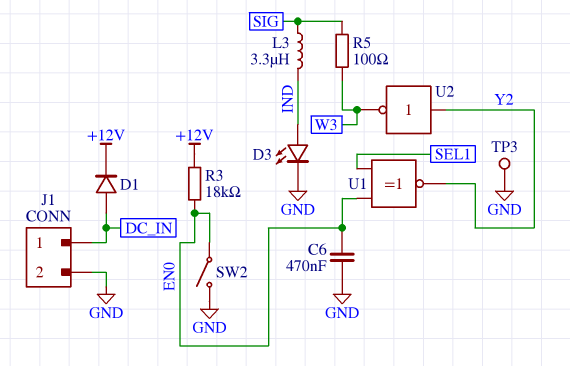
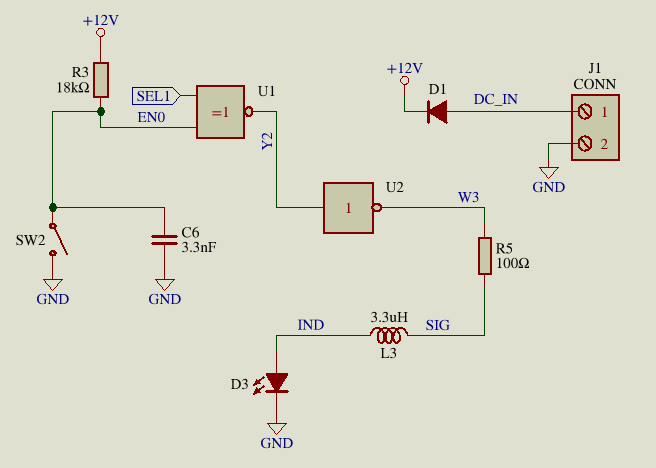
C6: 470nF (EN0, GND) -> 3.3nF (EN0, GND)
TP3: test point (GND) -> none

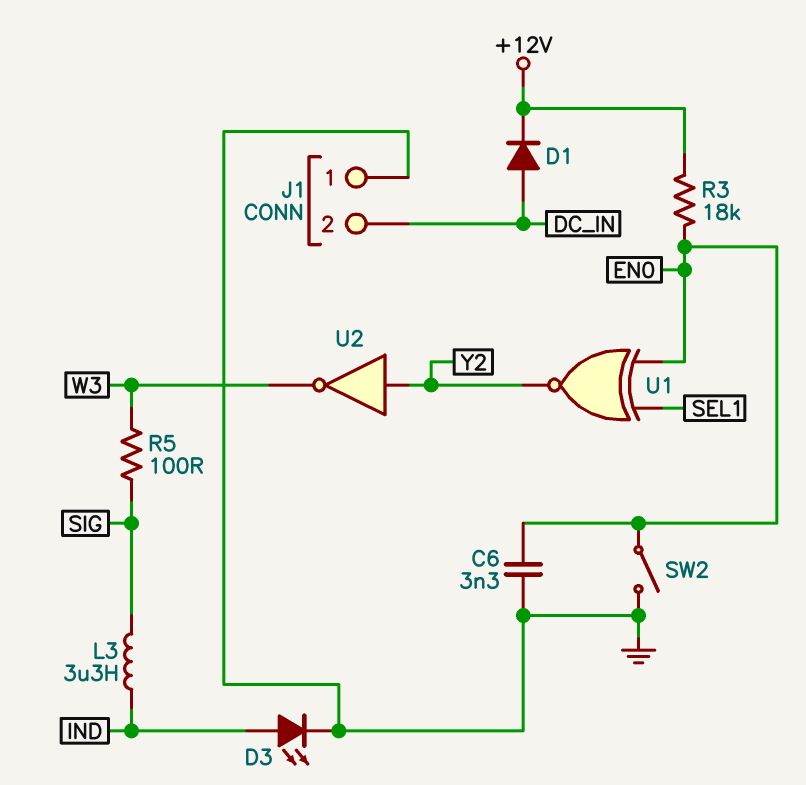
J1 pin 1: DC_IN -> GND
J1 pin 2: GND -> DC_IN

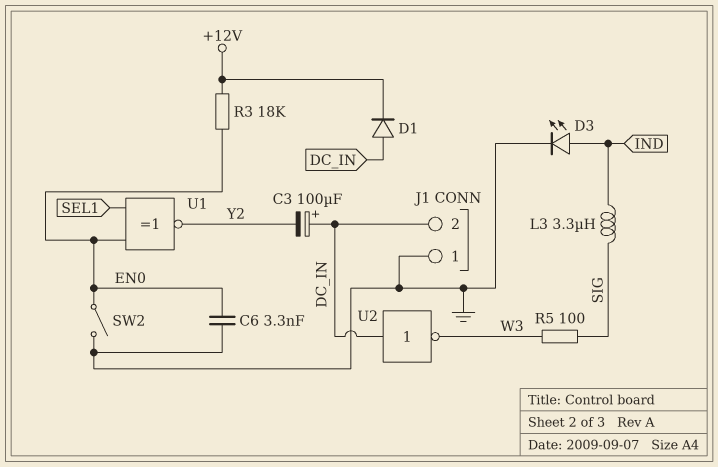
C3: none -> 100uF (plus DC_IN, minus Y2)
U2: NOT (in Y2, out W3) -> NOT (in DC_IN, out W3)

